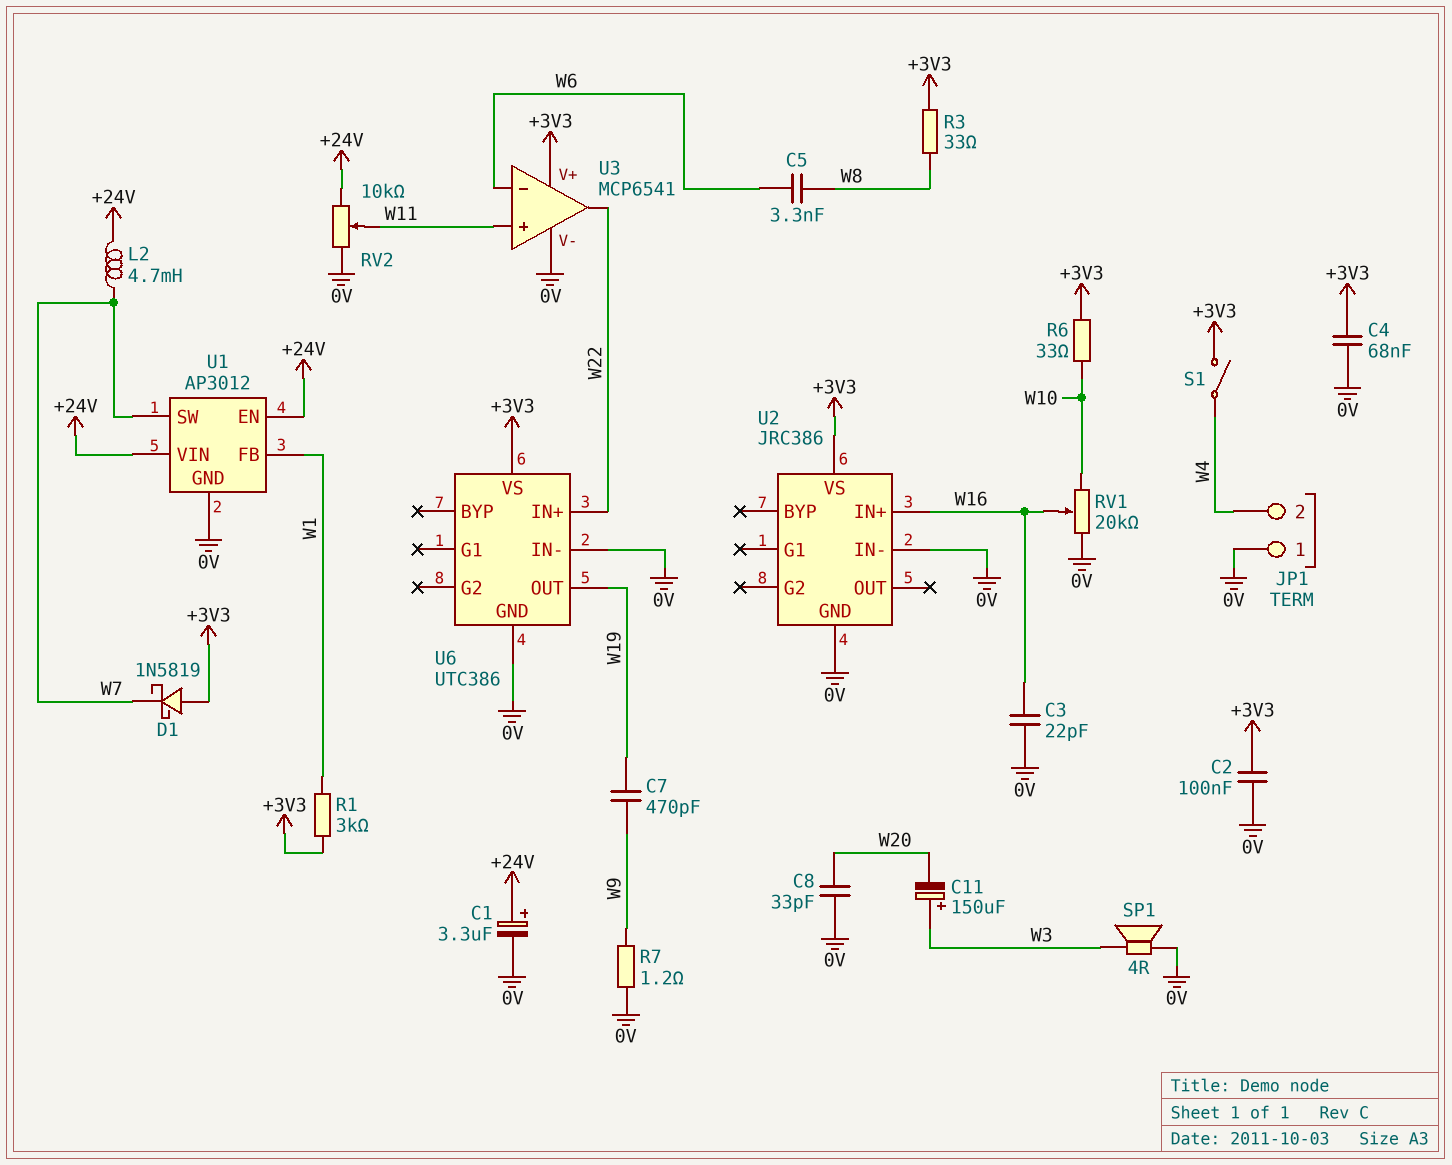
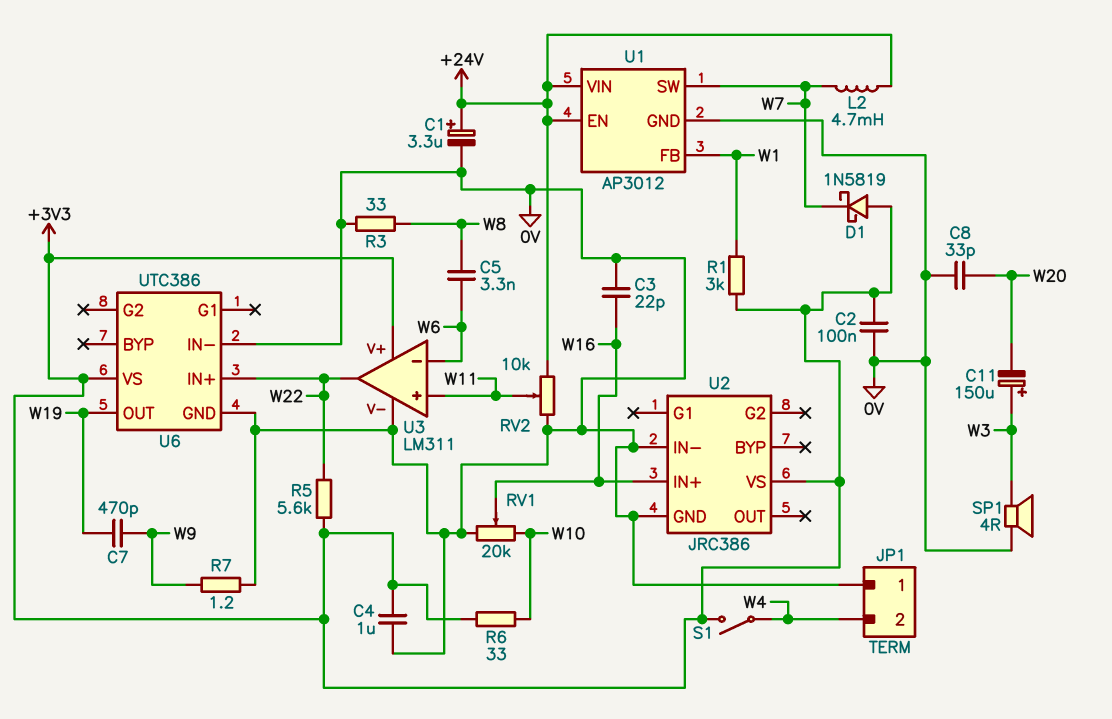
C4: 68nF (+3V3, 0V) -> 1uF (+3V3, 0V)
R3: 33 (+3V3, W8) -> 33 (0V, W8)
R5: none -> 5.6k (+3V3, W22)
U3: MCP6541 -> LM311

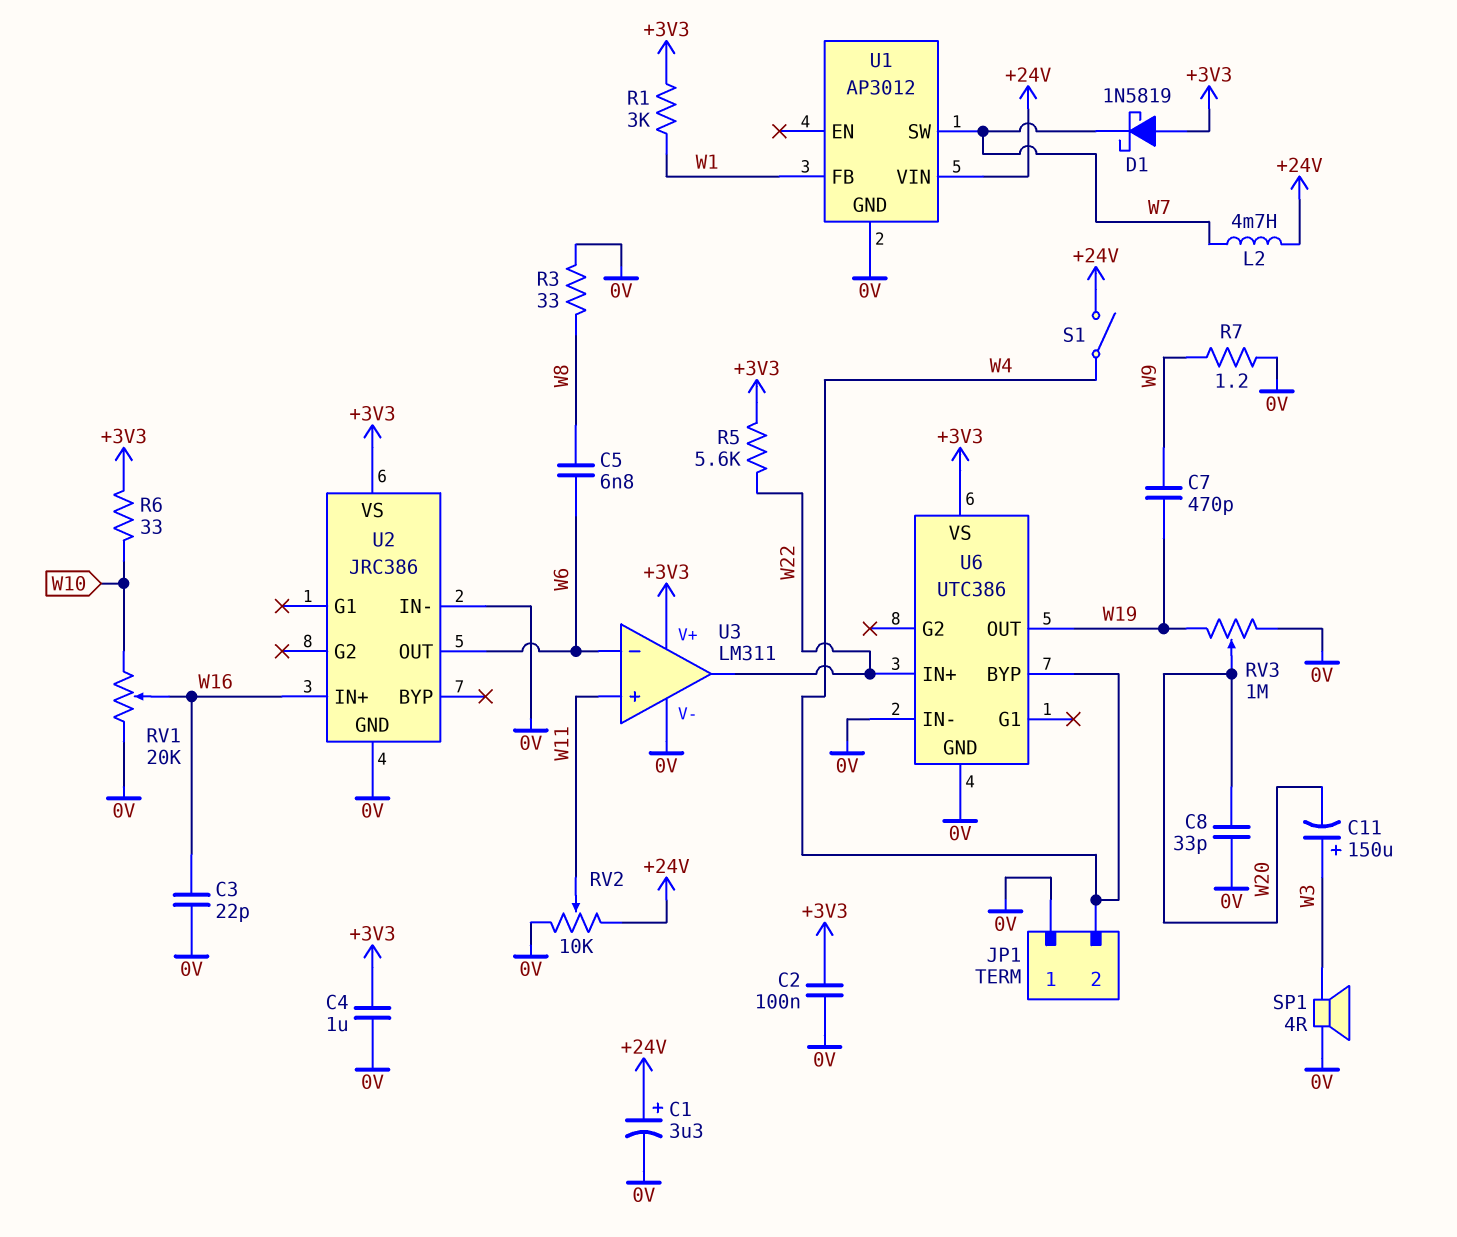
C5: 3.3nF (W6, W8) -> 6.8nF (W6, W8)
RV3: none -> 1M (0V, W19, wiper W20)
S1: switch (+3V3, W4) -> switch (+24V, W4)
U1 pin EN: +24V -> none
U2 pin OUT: none -> W6
U6 pin BYP: none -> W4

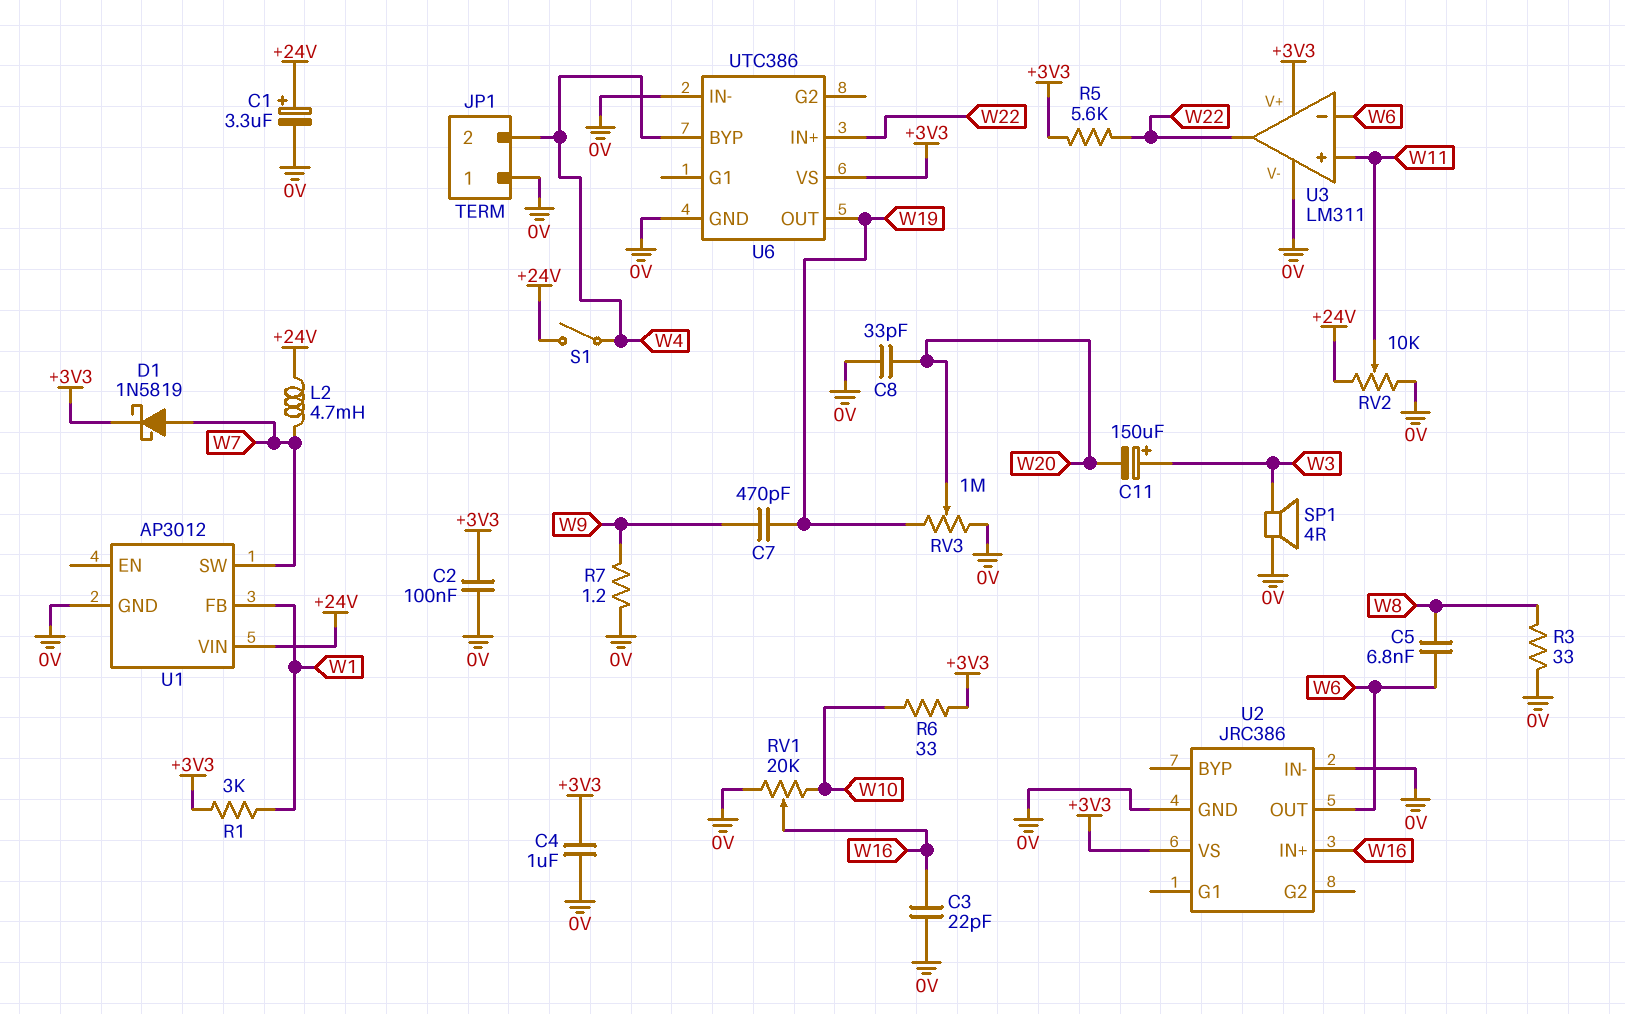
D1: schottky 1N5819 (A +3V3, K W7) -> schottky 1N5819 (A W7, K +3V3)

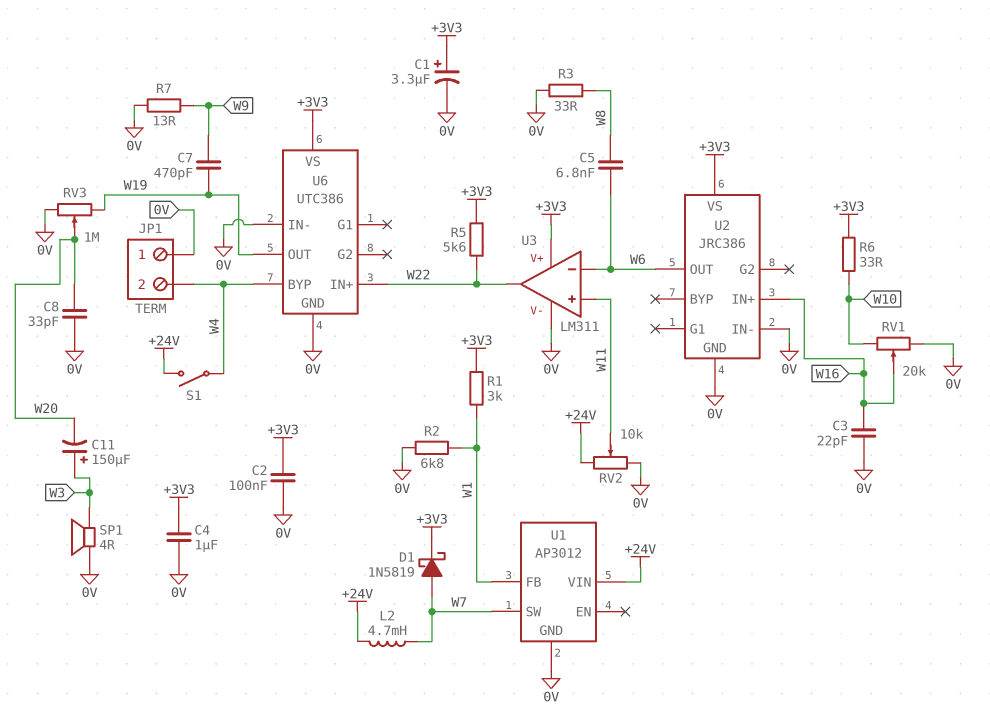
C1: 3.3uF (plus +24V, minus 0V) -> 3.3uF (plus +3V3, minus 0V)
R2: none -> 6.8k (0V, W1)
R7: 1.2 (0V, W9) -> 13 (0V, W9)

